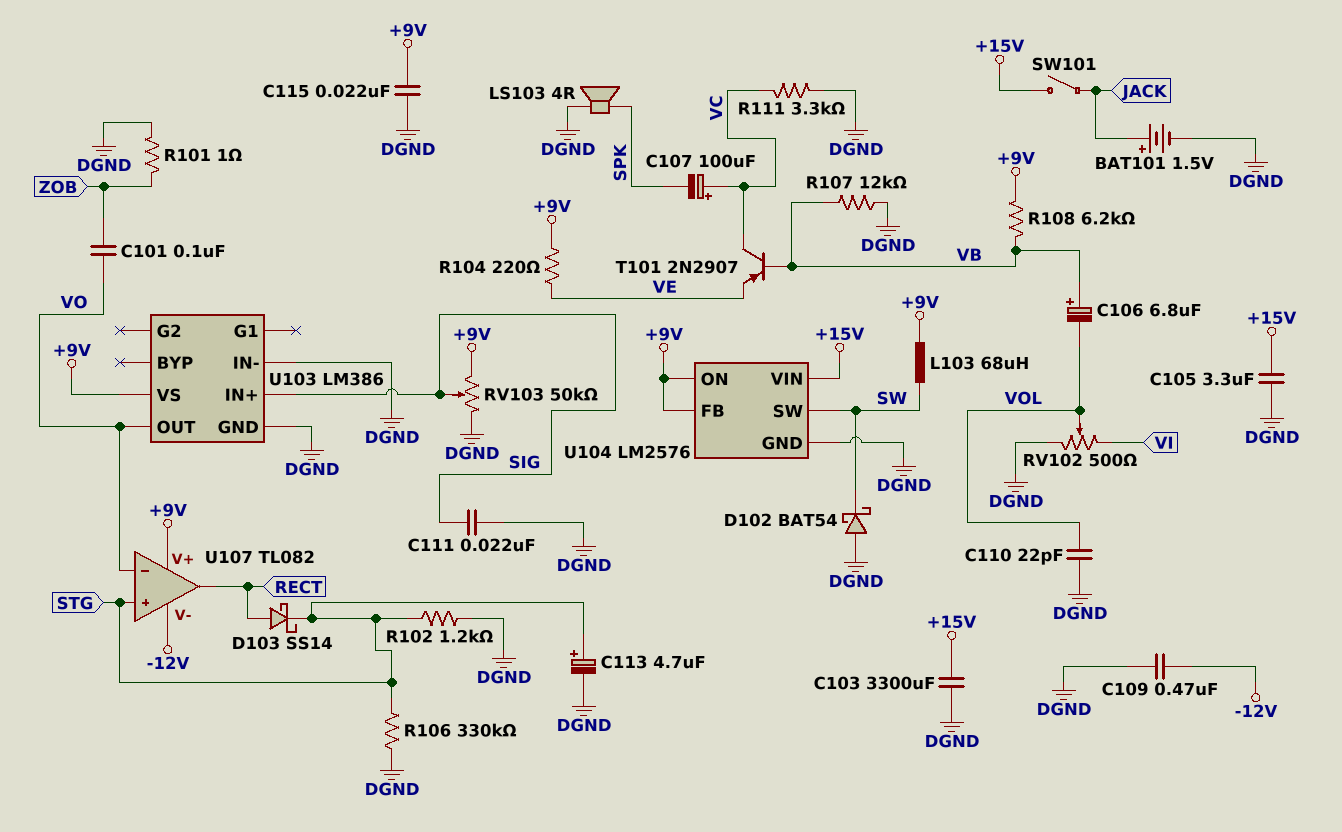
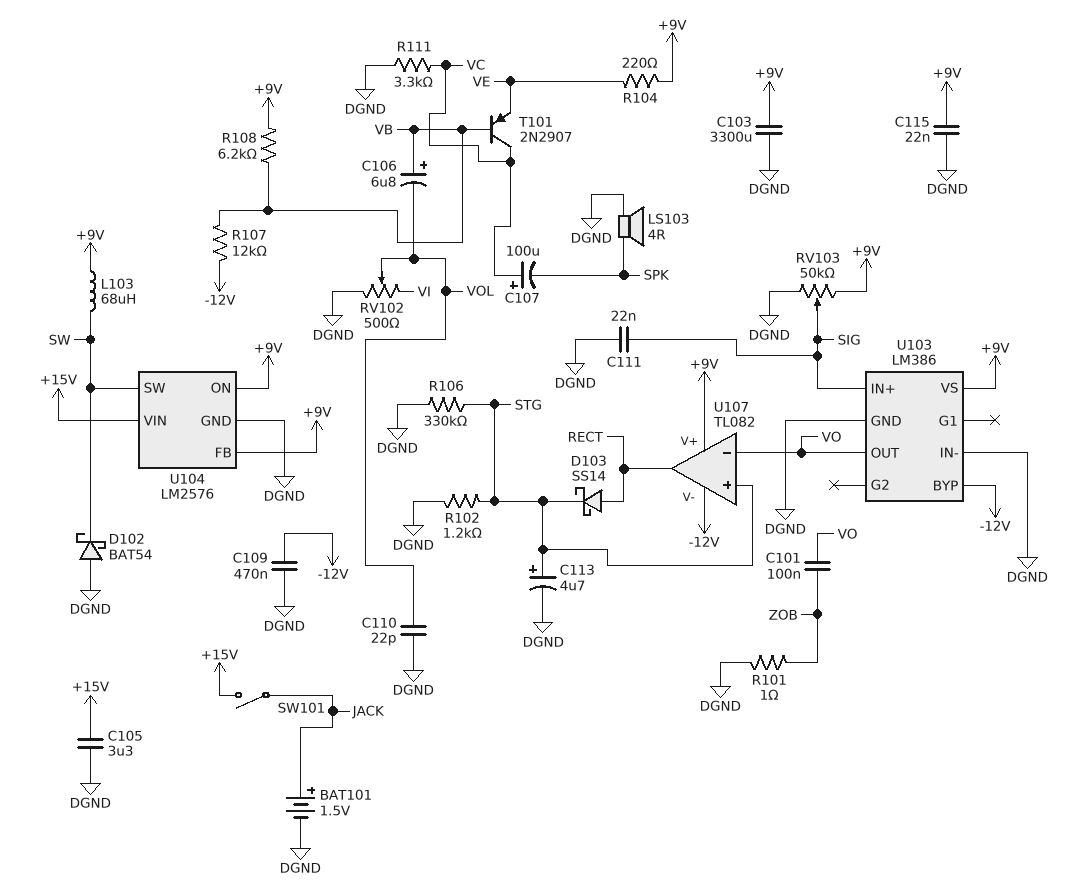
C103: 3300uF (+15V, DGND) -> 3300uF (+9V, DGND)
R107: 12k (DGND, VB) -> 12k (-12V, VB)
U103 pin BYP: none -> -12V

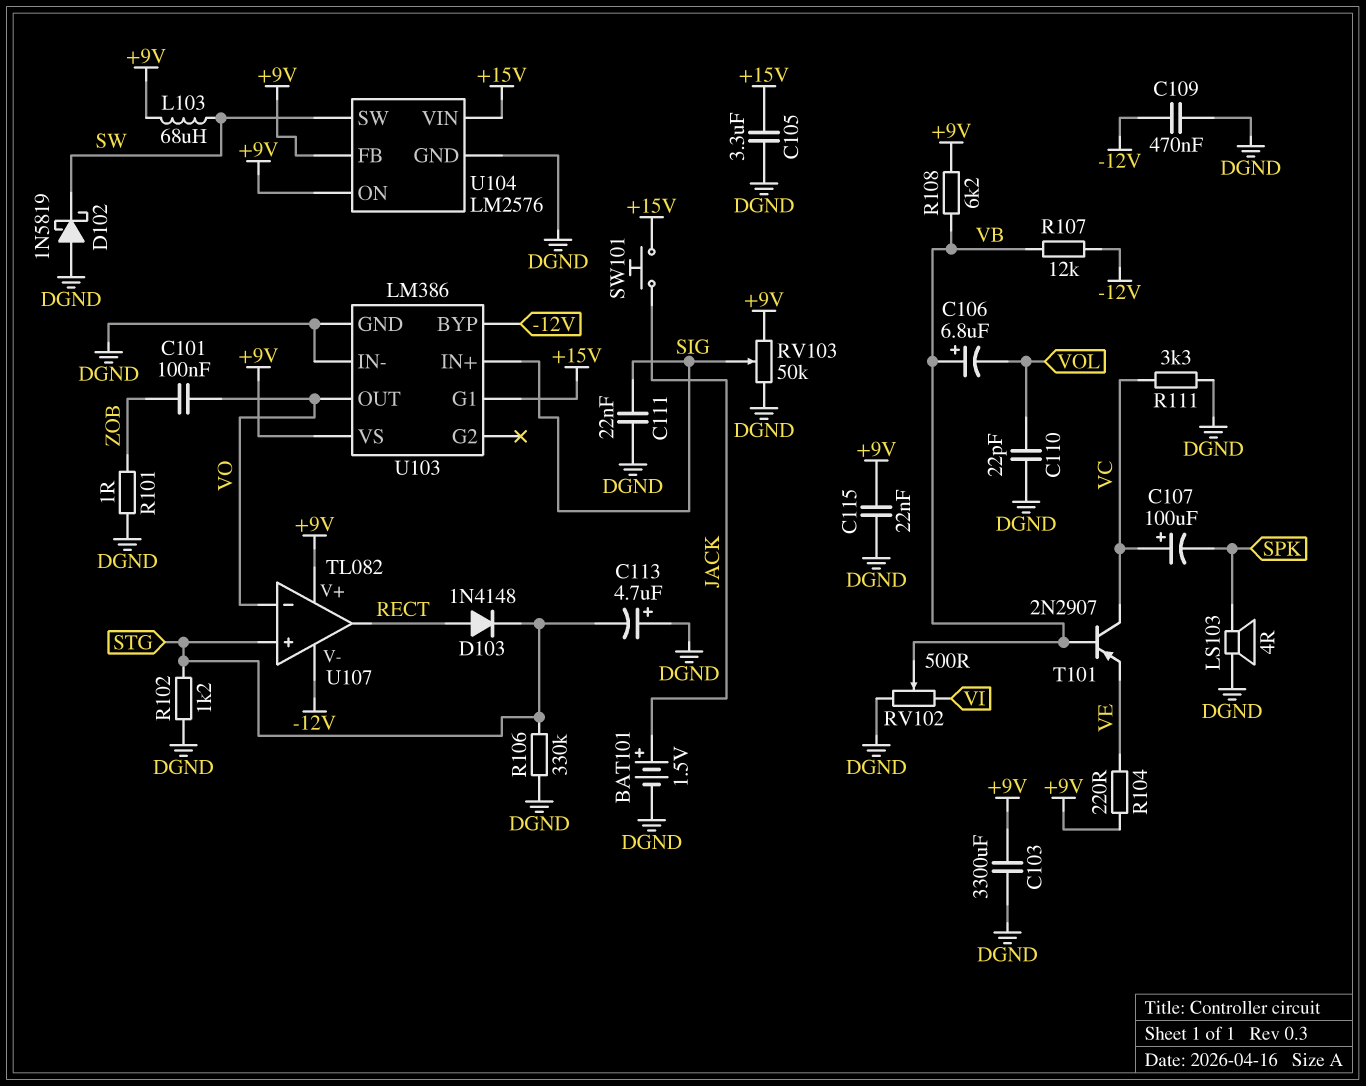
C113: 4.7uF (plus STG, minus DGND) -> 4.7uF (plus DGND, minus STG)
D102: schottky BAT54 (A DGND, K SW) -> schottky 1N5819 (A DGND, K SW)
D103: schottky SS14 (A RECT, K STG) -> diode 1N4148 (A RECT, K STG)
RV102: 500 (DGND, VI, wiper VOL) -> 500 (DGND, VI, wiper VB)
SW101: switch (+15V, JACK) -> button (+15V, JACK)
U103 pin G1: none -> +15V

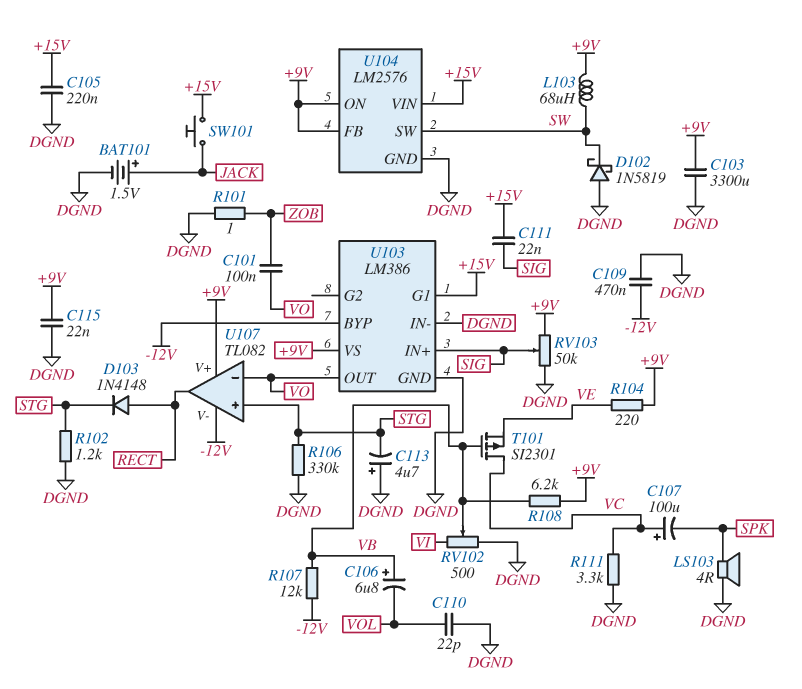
C105: 3.3uF (+15V, DGND) -> 220nF (+15V, DGND)
C111: 22nF (DGND, SIG) -> 22nF (+15V, SIG)
T101: PNP 2N2907 (B VB, C VC, E VE) -> PMOS SI2301 (G VB, D VC, S VE)

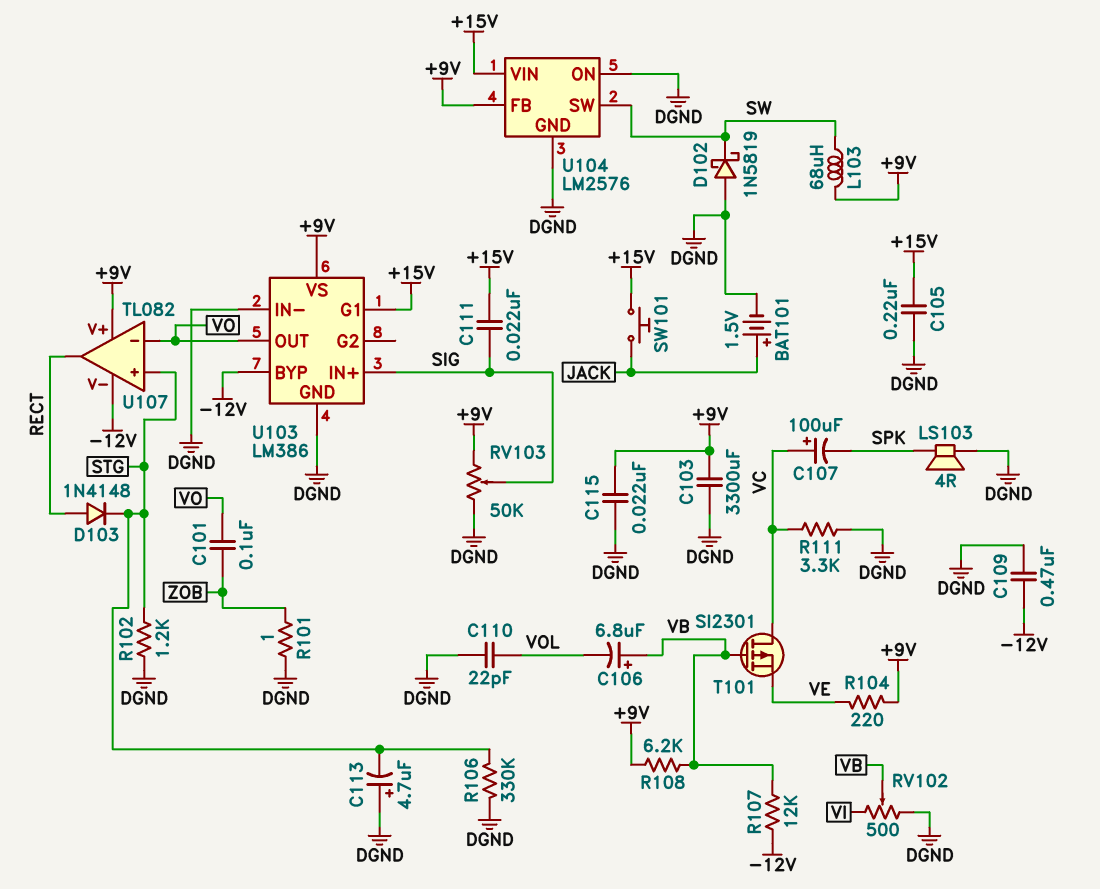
U104 pin ON: +9V -> DGND

